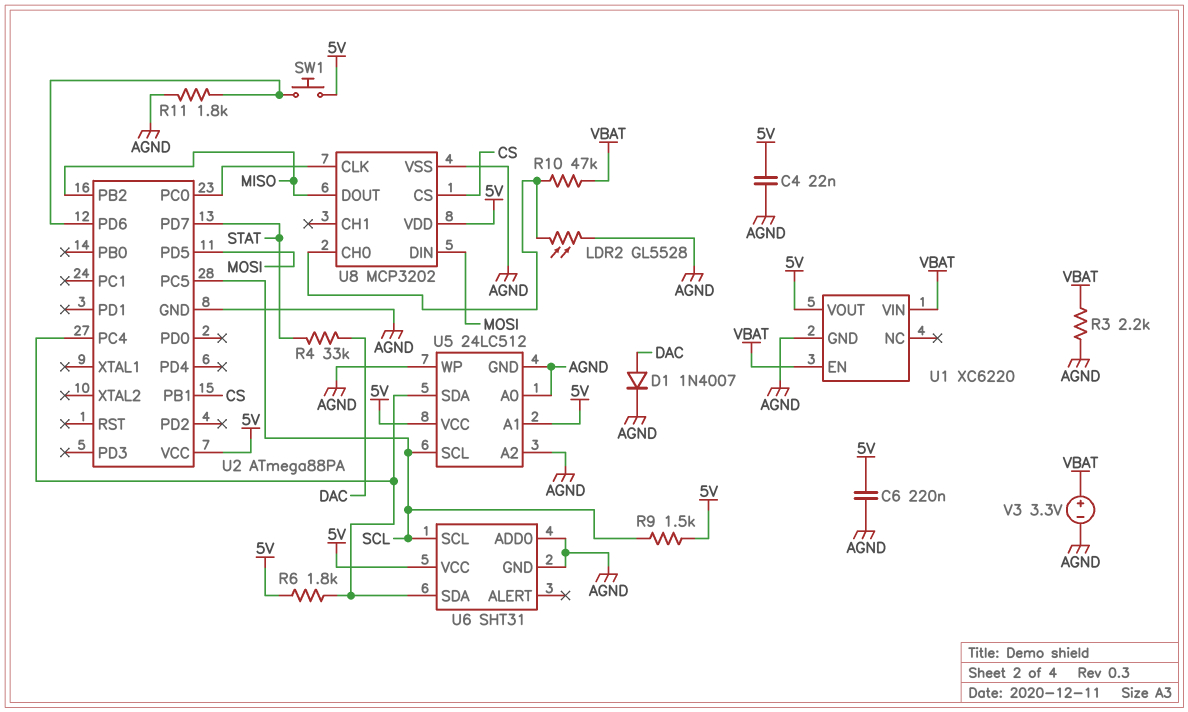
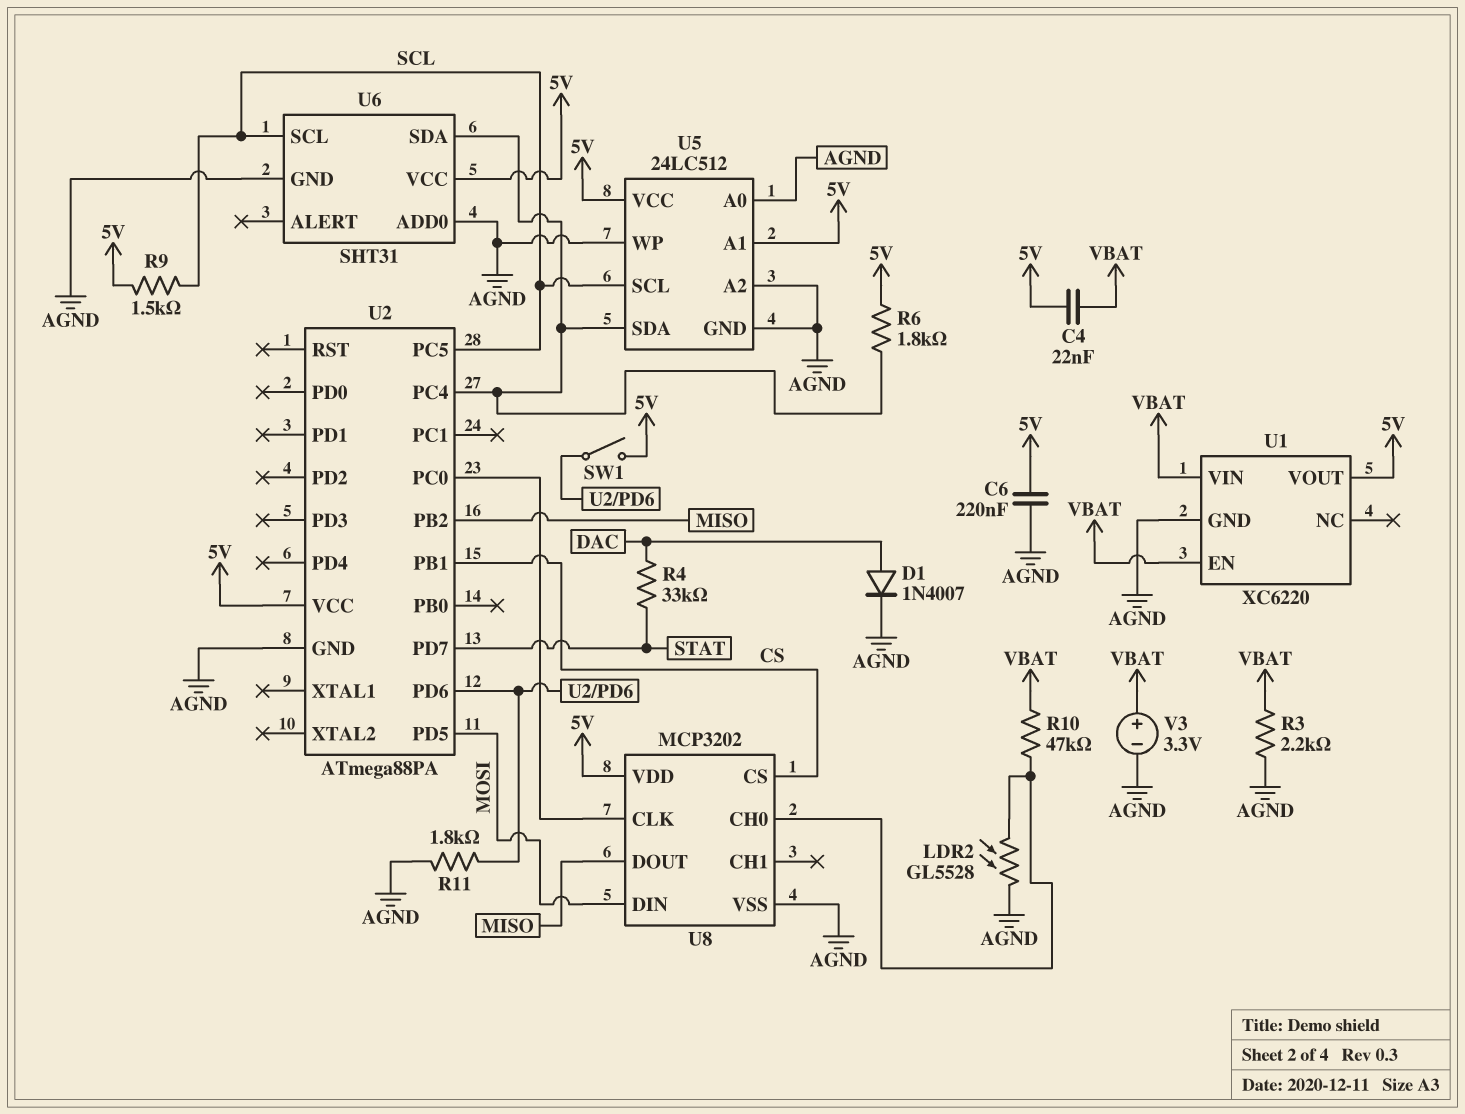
C4: 22nF (5V, AGND) -> 22nF (5V, VBAT)
SW1: button (5V, U2/PD6) -> switch (5V, U2/PD6)

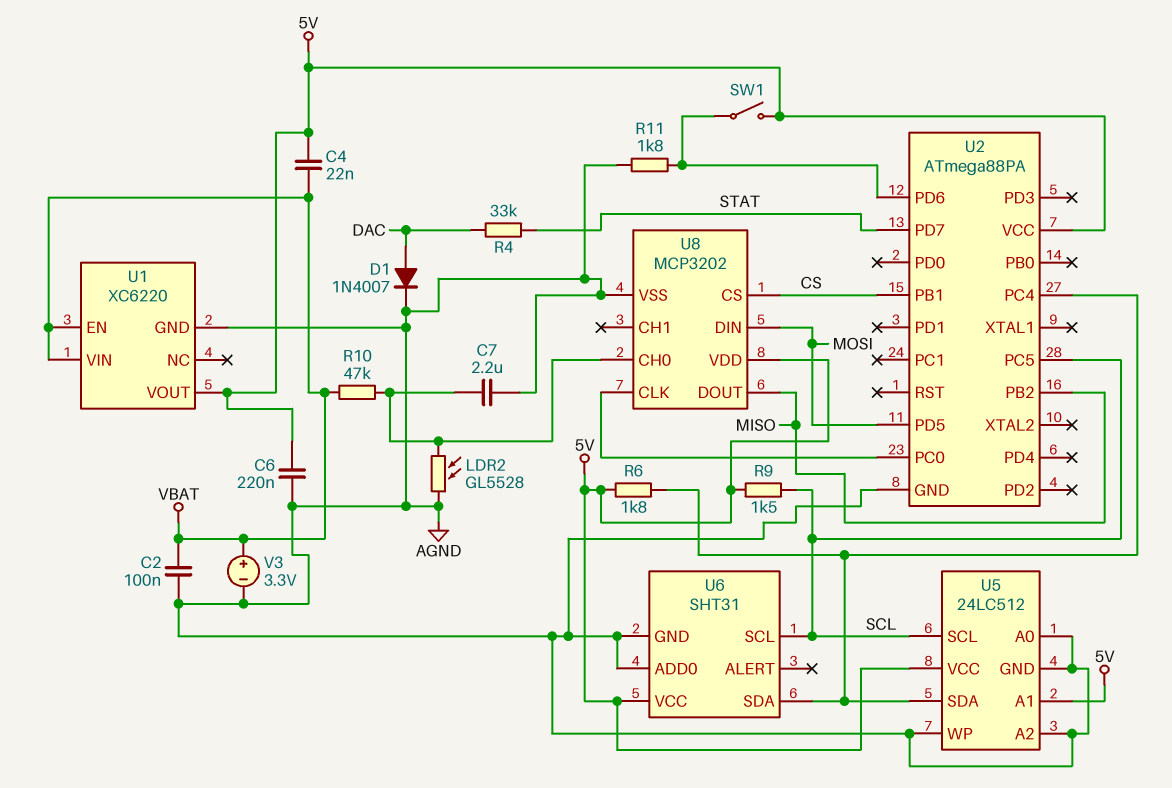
C2: none -> 100nF (AGND, VBAT)
C7: none -> 2.2uF (AGND, U8/CH0)
R3: 2.2k (AGND, VBAT) -> none

